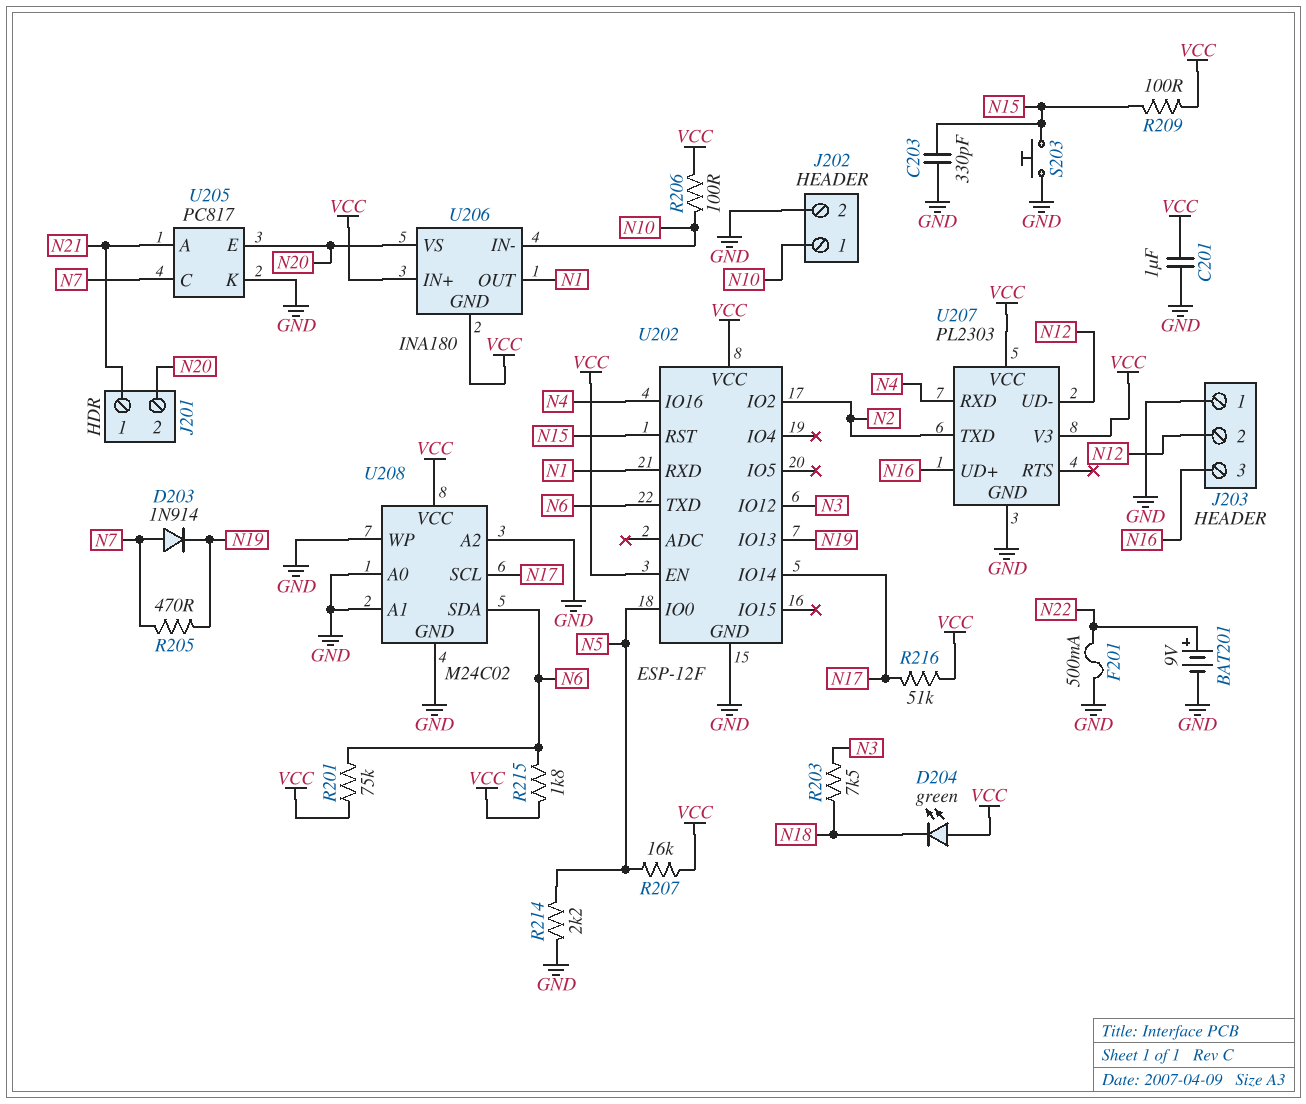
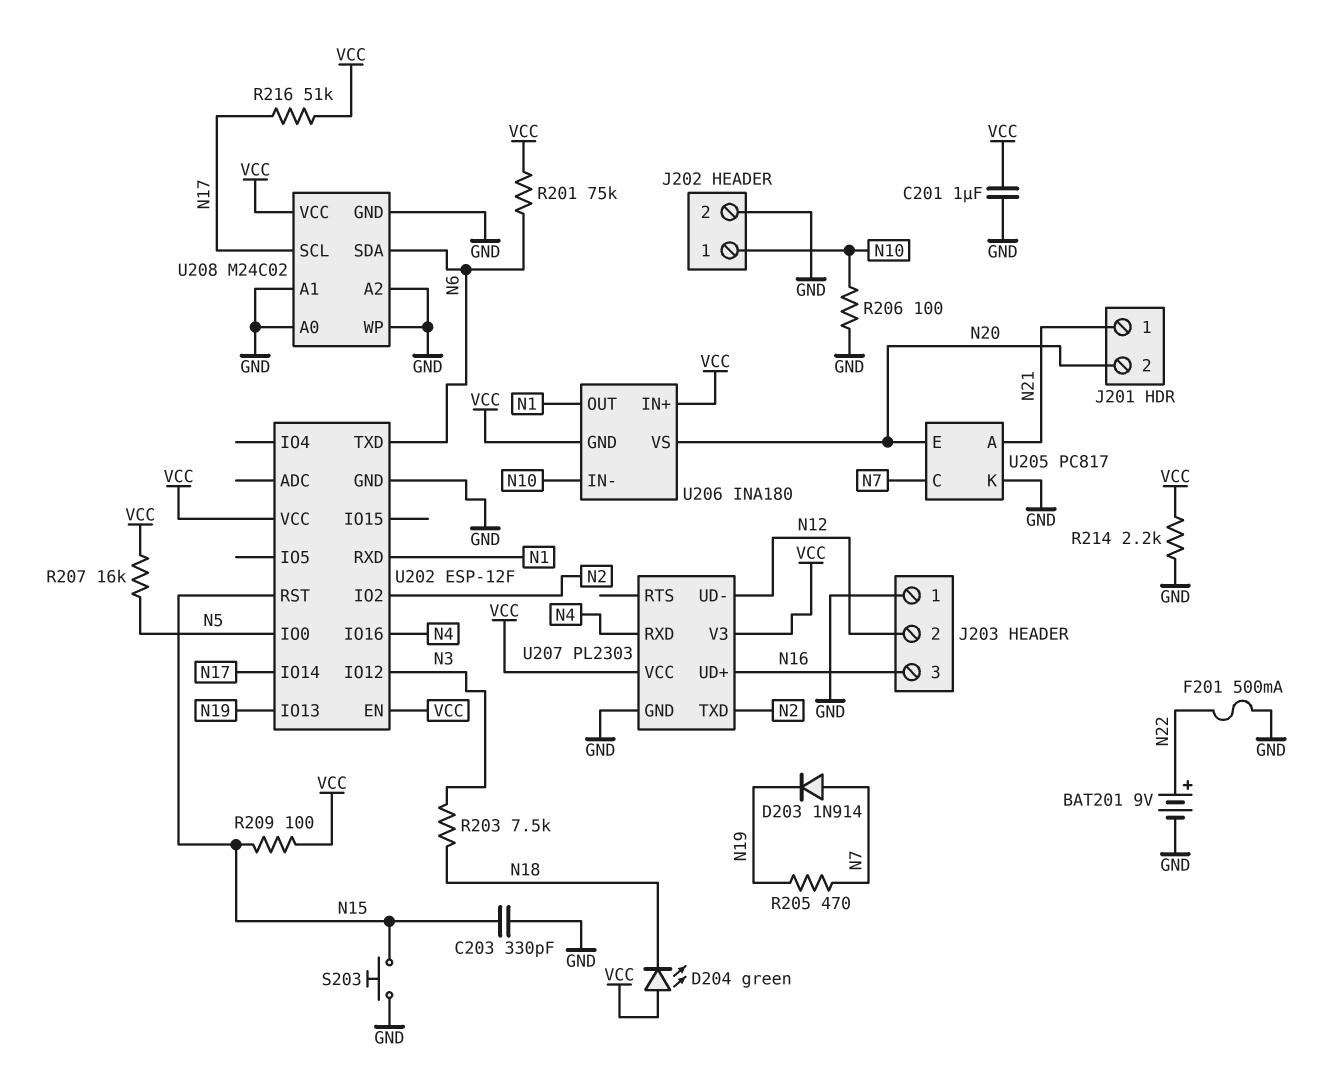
R206: 100 (N10, VCC) -> 100 (GND, N10)
R214: 2.2k (GND, N5) -> 2.2k (GND, VCC)
R215: 1.8k (N6, VCC) -> none

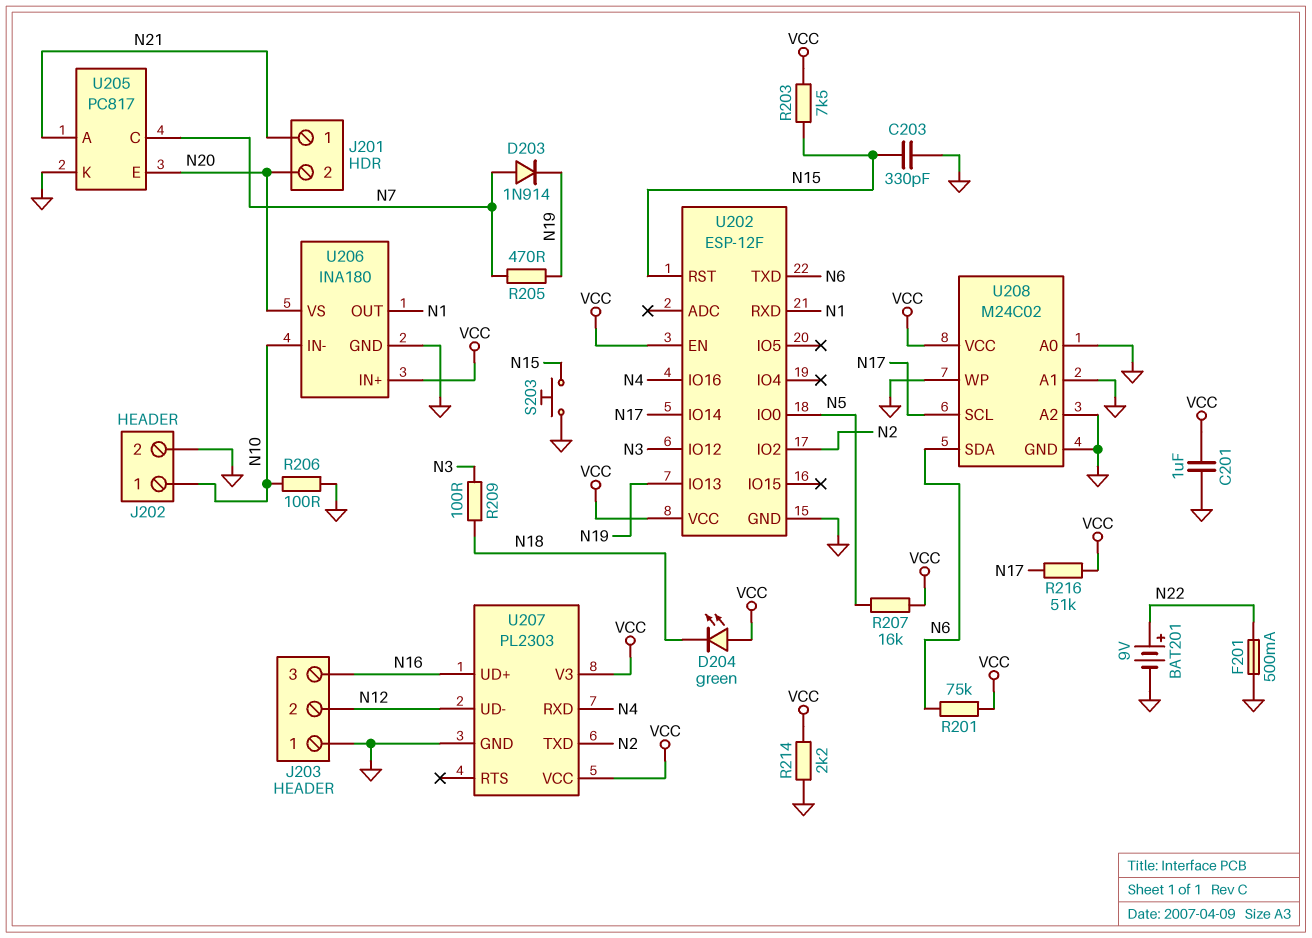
R203: 7.5k (N3, N18) -> 7.5k (N15, VCC)
R209: 100 (N15, VCC) -> 100 (N3, N18)
U206 pin GND: VCC -> GND

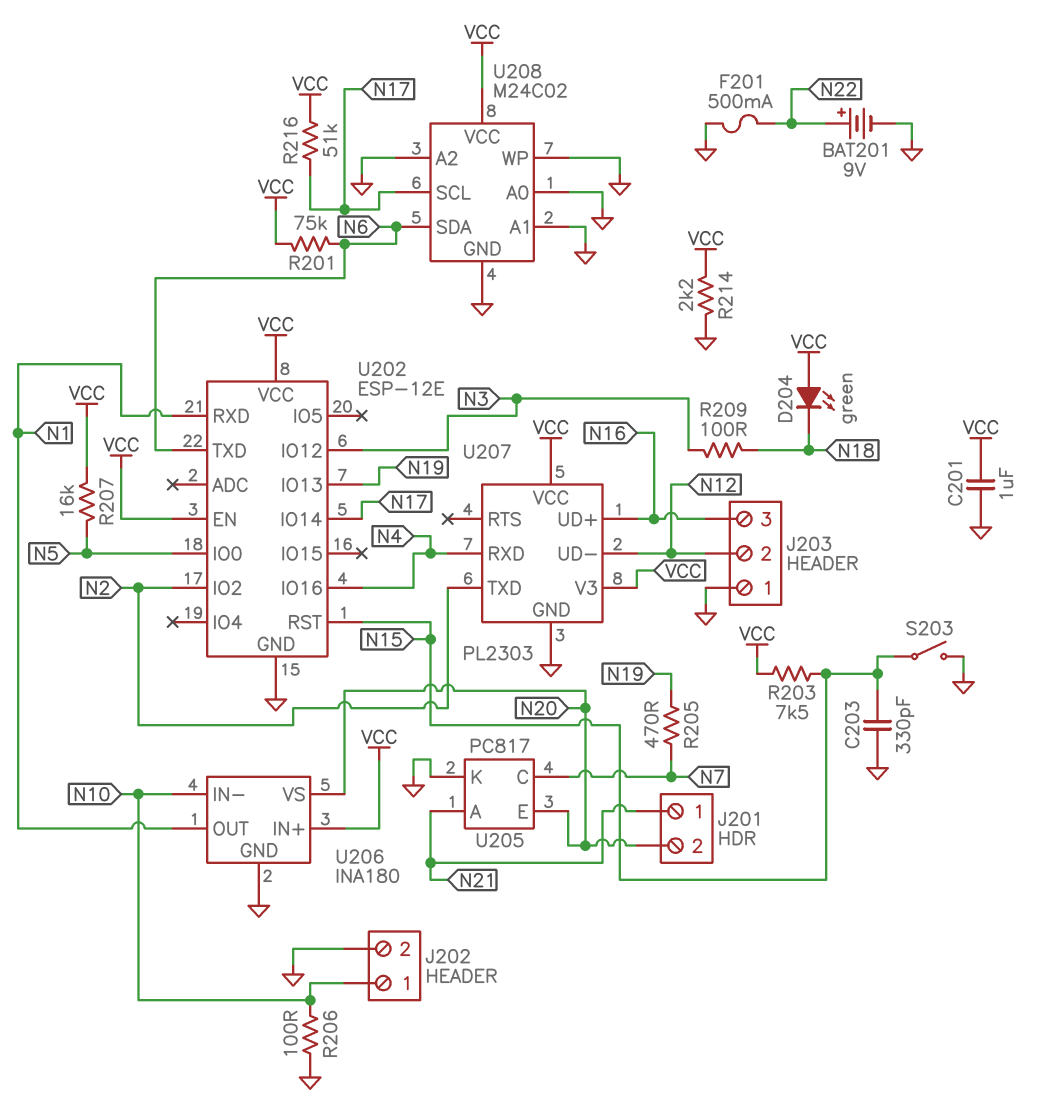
D203: diode 1N914 (A N7, K N19) -> none
S203: button (GND, N15) -> switch (GND, N15)
U202: ESP-12F -> ESP-12E

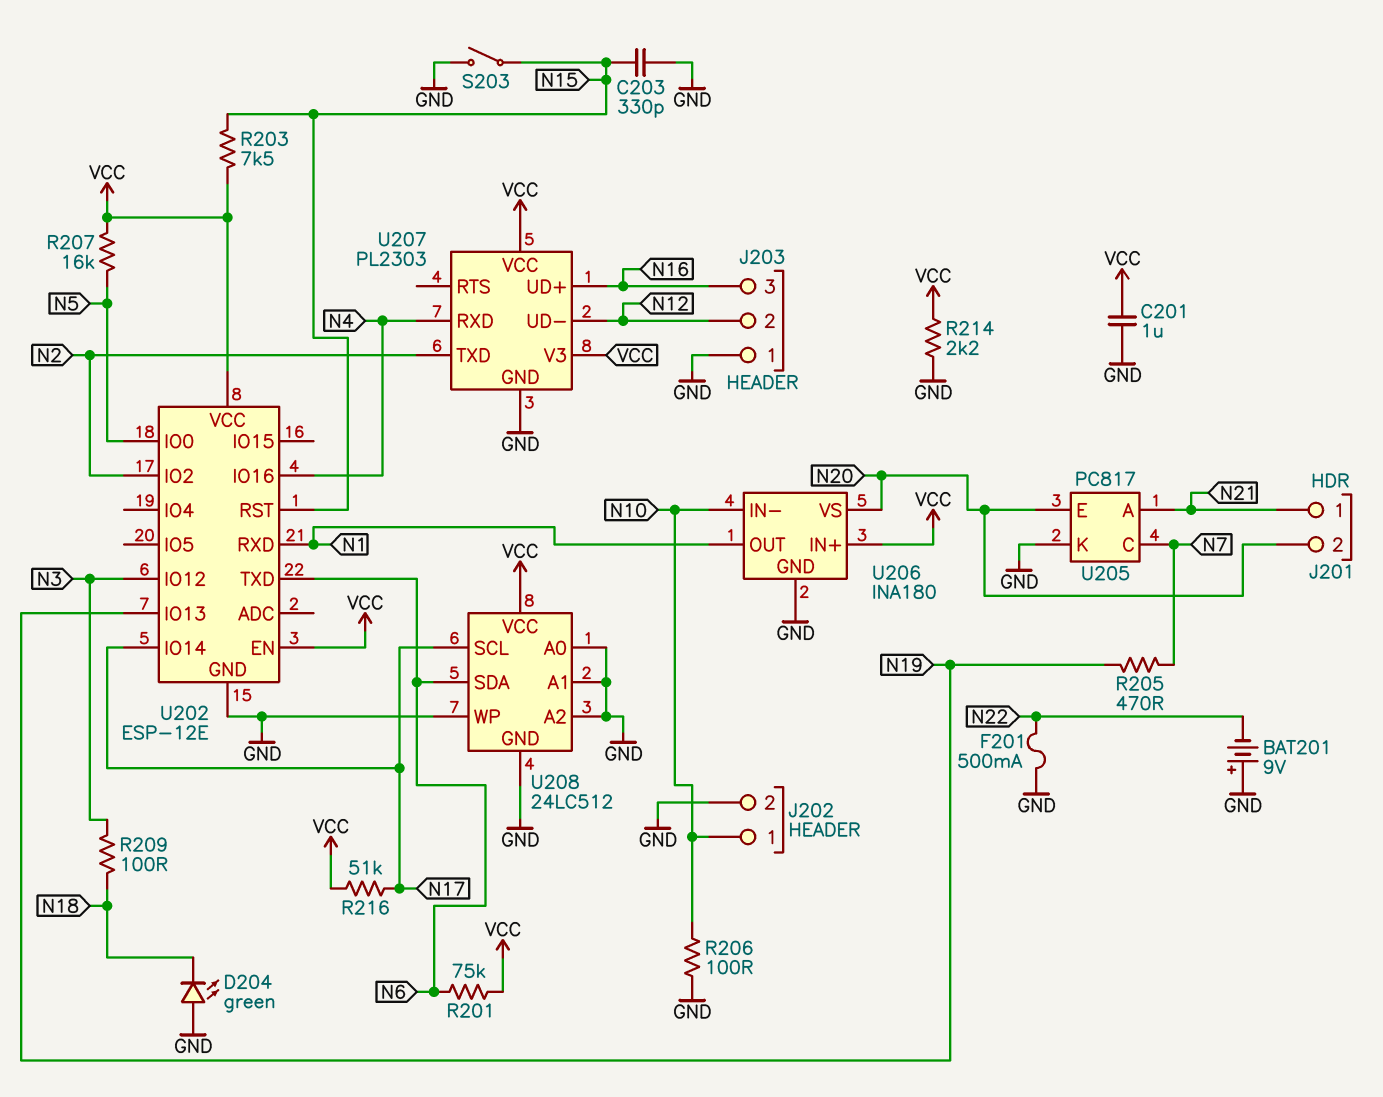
BAT201: 9V (plus N22, minus GND) -> 9V (plus GND, minus N22)
D204: LED green (A VCC, K N18) -> LED green (A GND, K N18)
U208: M24C02 -> 24LC512

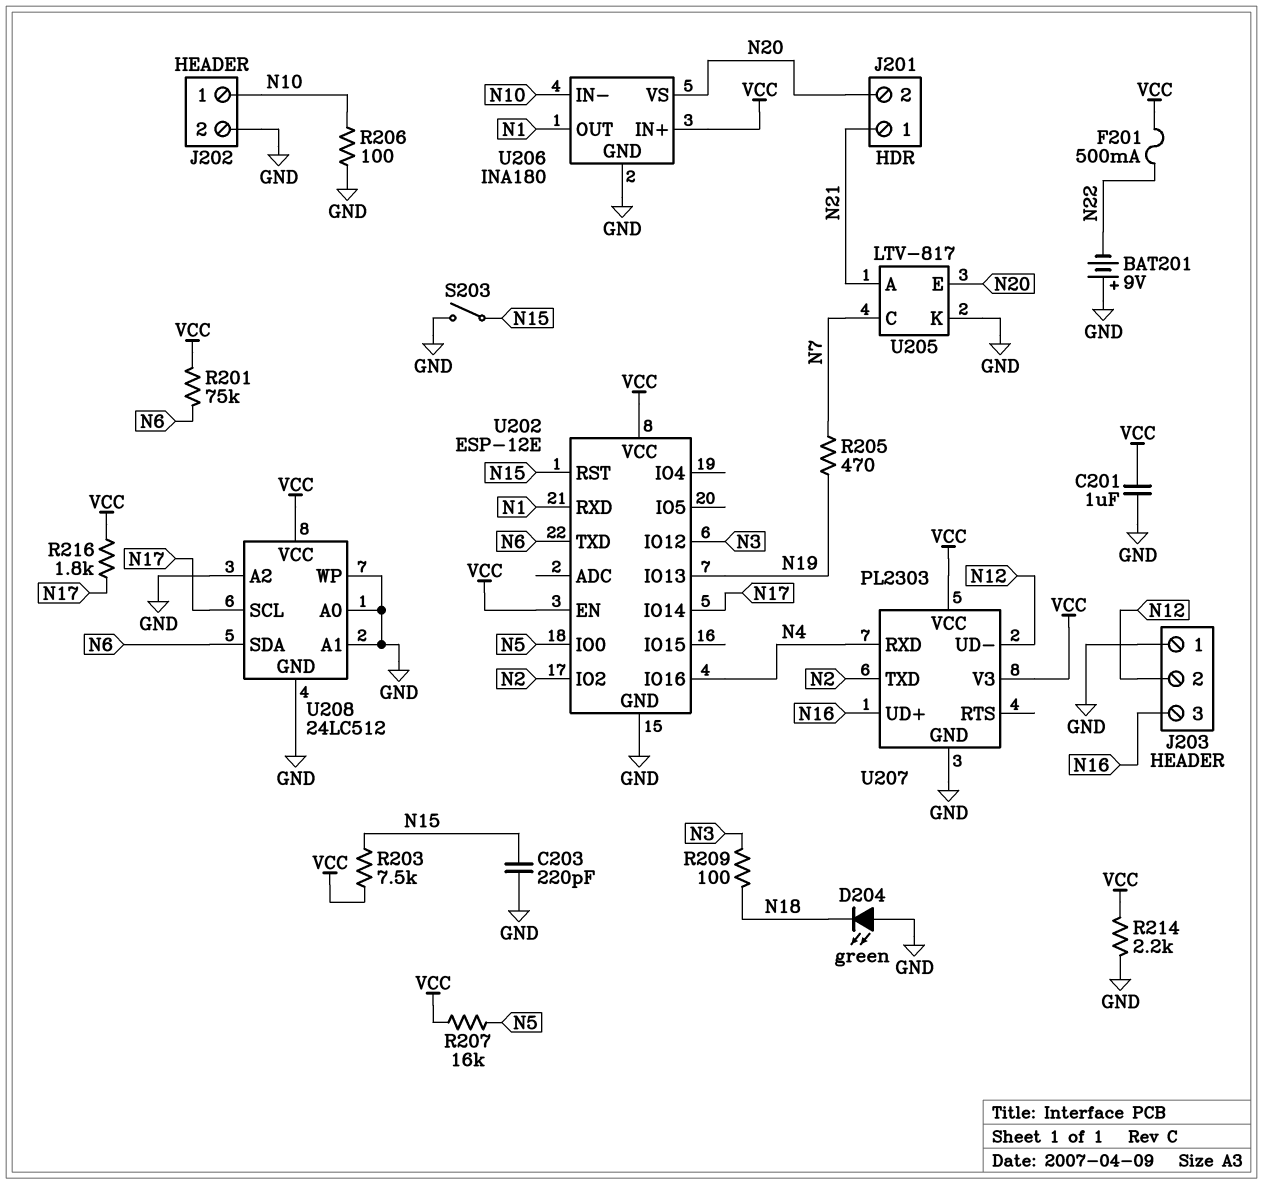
C203: 330pF (GND, N15) -> 220pF (GND, N15)
F201: 500mA (GND, N22) -> 500mA (N22, VCC)
R216: 51k (N17, VCC) -> 1.8k (N17, VCC)
U205: PC817 -> LTV-817

